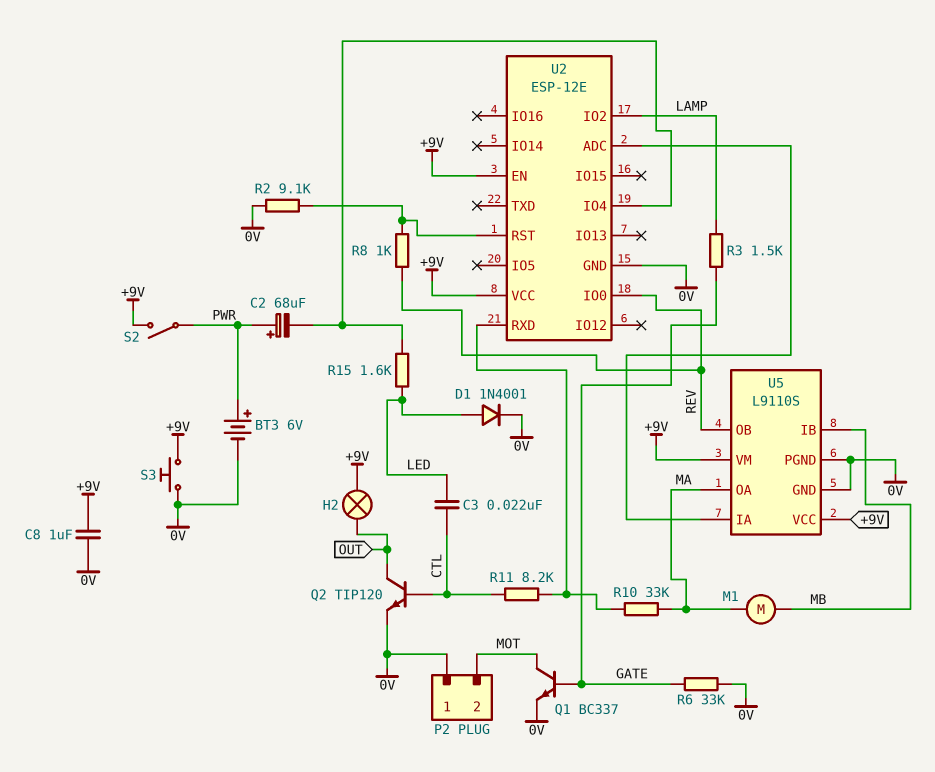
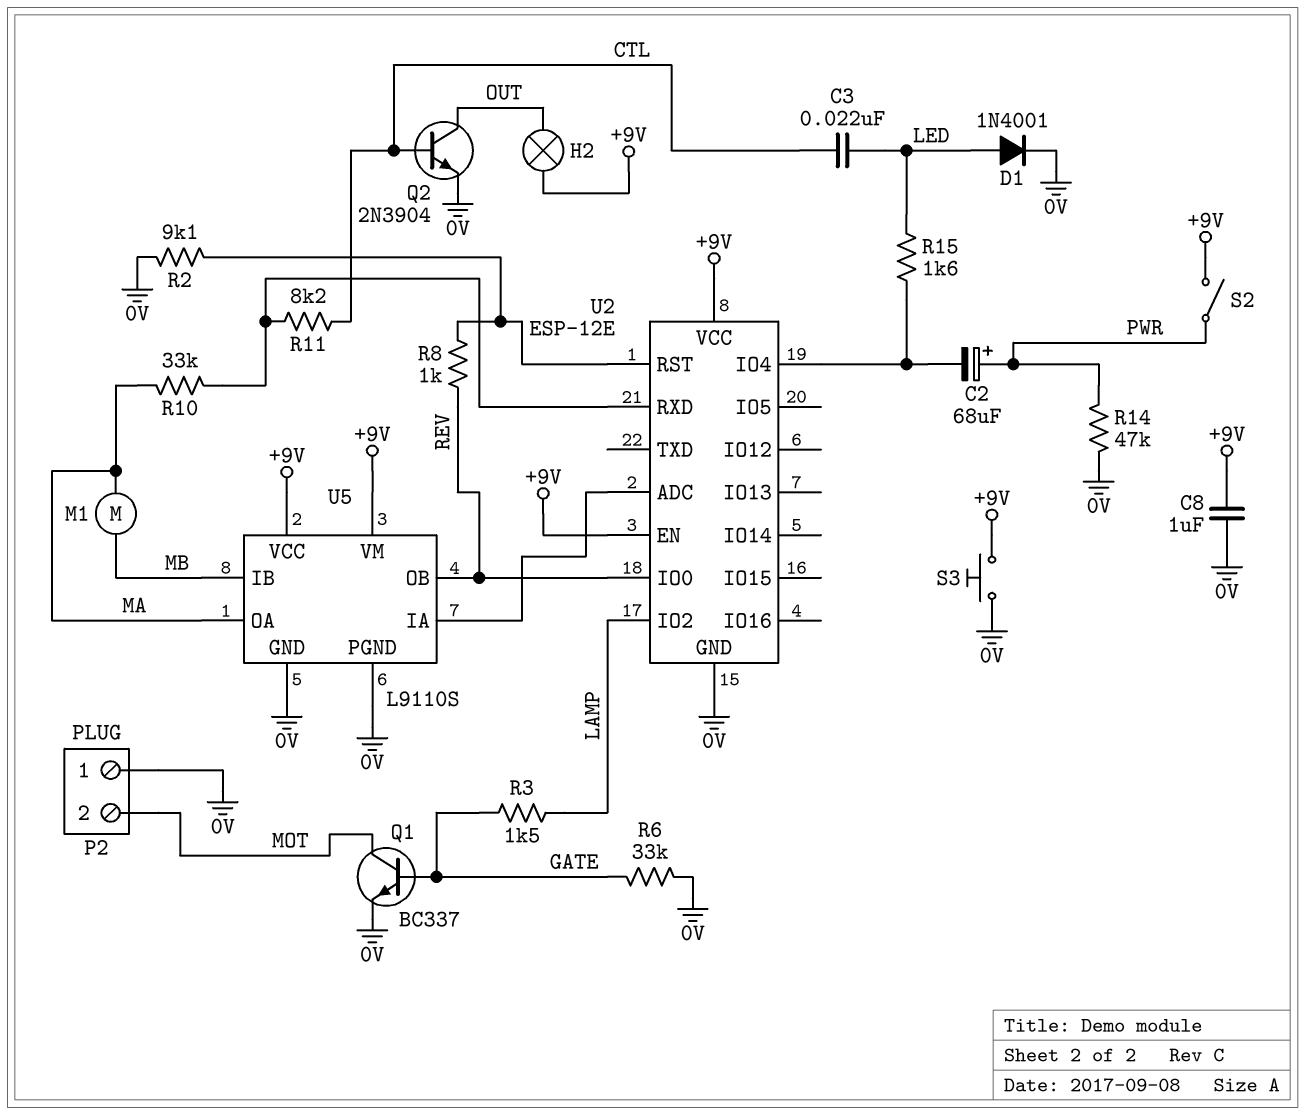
BT3: 6V (plus PWR, minus 0V) -> none
Q2: NPN TIP120 (B CTL, C OUT, E 0V) -> NPN 2N3904 (B CTL, C OUT, E 0V)
R14: none -> 47k (0V, PWR)

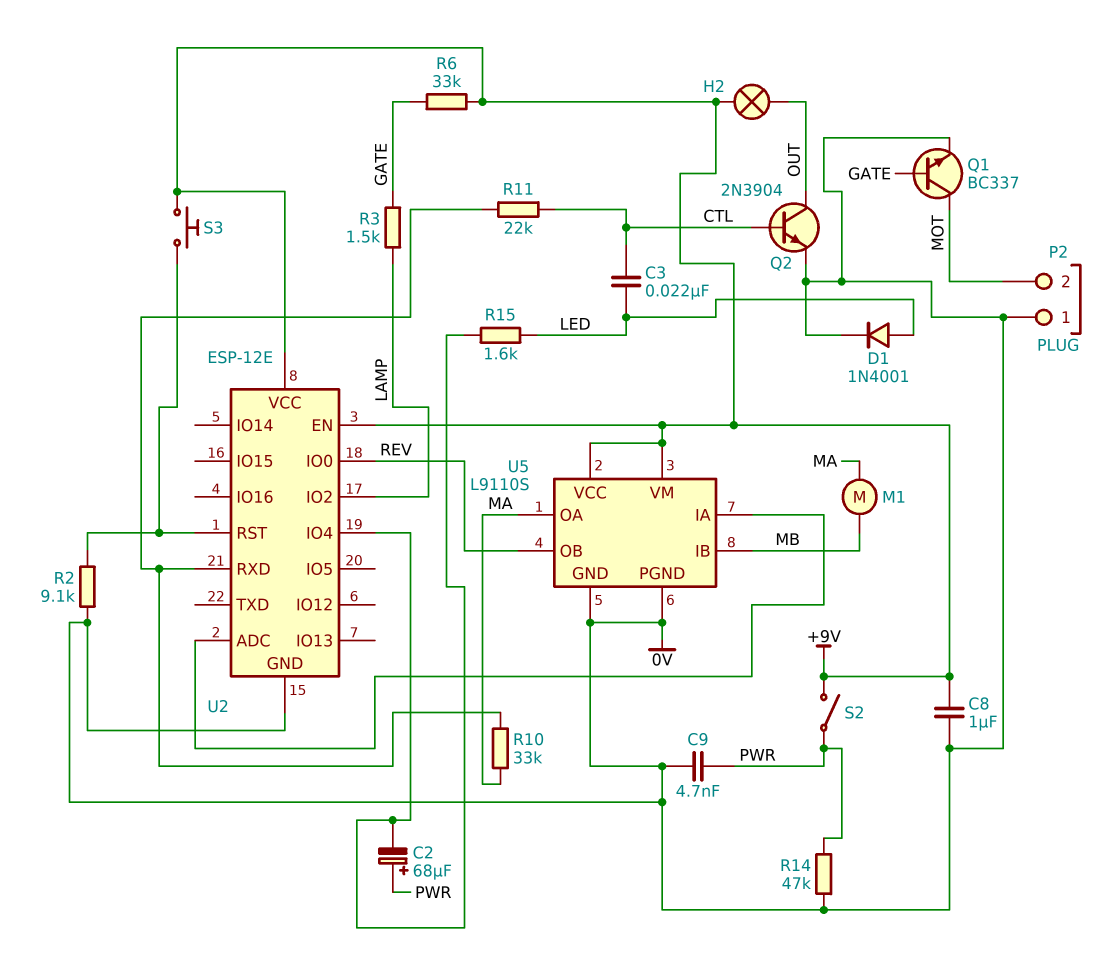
C9: none -> 4.7nF (0V, PWR)
R6: 33k (0V, GATE) -> 33k (+9V, GATE)
R8: 1k (REV, U2/RST) -> none
R11: 8.2k (CTL, U2/RXD) -> 22k (CTL, U2/RXD)
S3: button (+9V, 0V) -> button (+9V, U2/RST)

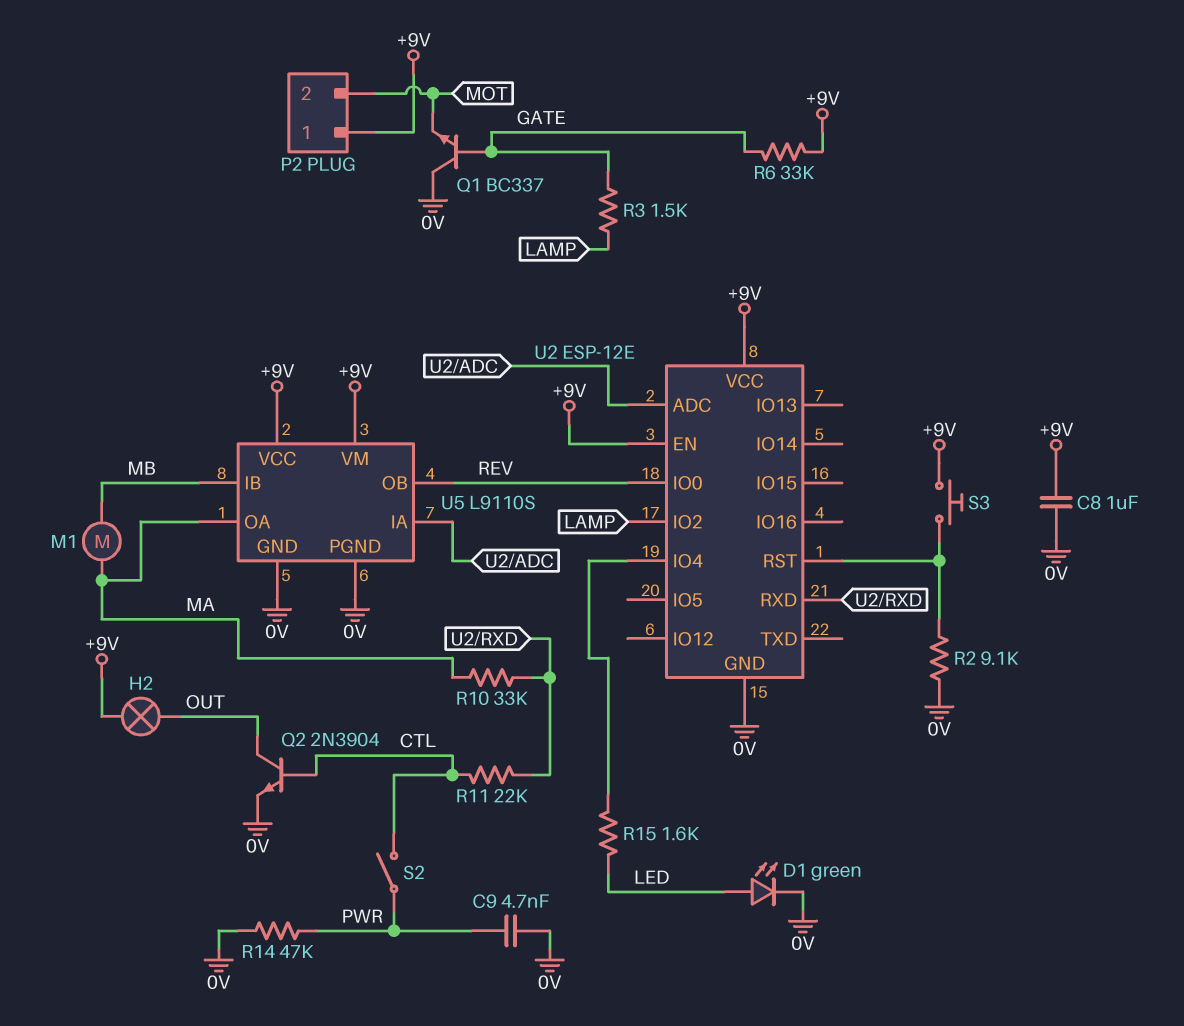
C2: 68uF (plus PWR, minus U2/IO4) -> none
C3: 22nF (CTL, LED) -> none
D1: diode 1N4001 (A LED, K 0V) -> LED green (A LED, K 0V)
P2 pin 1: 0V -> +9V
Q1: NPN BC337 (B GATE, C MOT, E 0V) -> NPN BC337 (B GATE, C 0V, E MOT)
S2: switch (+9V, PWR) -> switch (CTL, PWR)

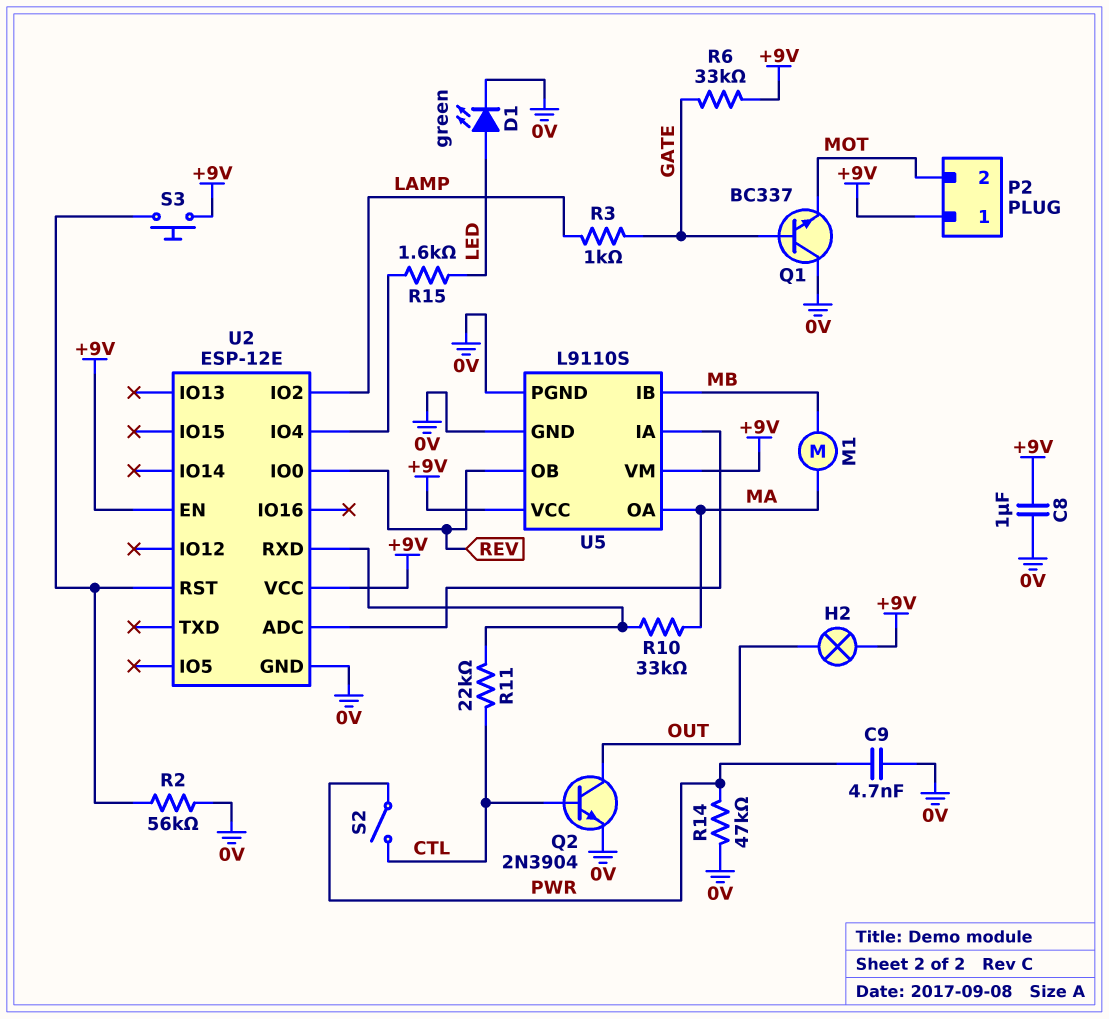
R2: 9.1k (0V, U2/RST) -> 56k (0V, U2/RST)
R3: 1.5k (GATE, LAMP) -> 1k (GATE, LAMP)

